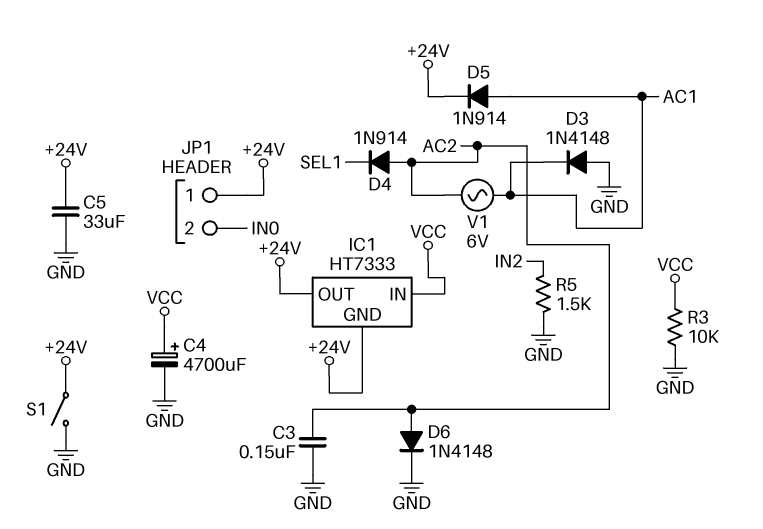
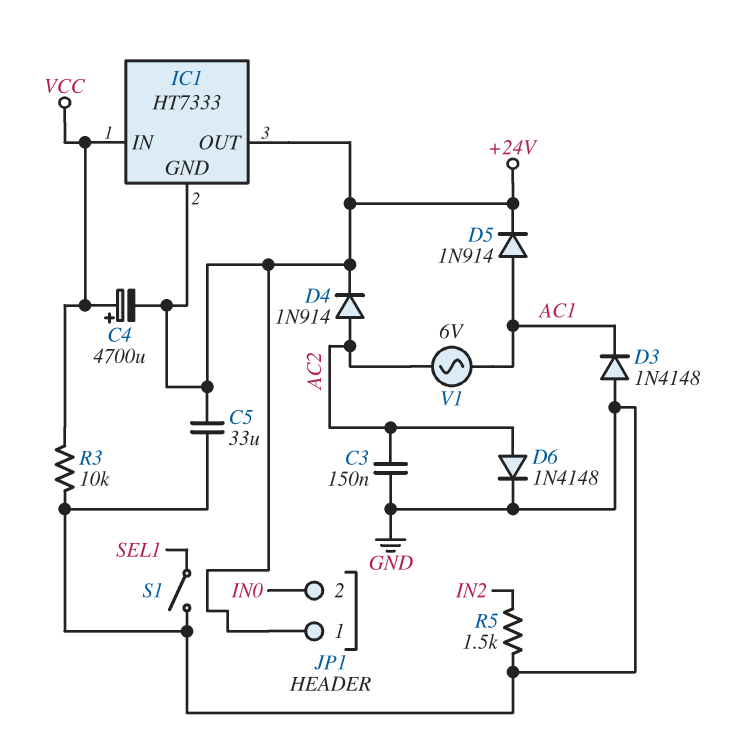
C4: 4700uF (plus VCC, minus GND) -> 4700uF (plus VCC, minus +24V)
D4: diode 1N914 (A AC2, K SEL1) -> diode 1N914 (A AC2, K +24V)
S1: switch (+24V, GND) -> switch (GND, SEL1)

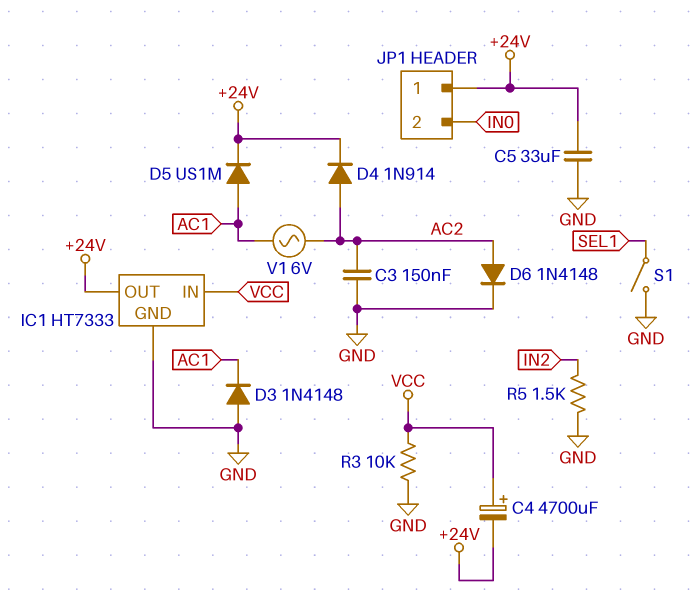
D5: diode 1N914 (A AC1, K +24V) -> diode US1M (A AC1, K +24V)
IC1 pin GND: +24V -> GND

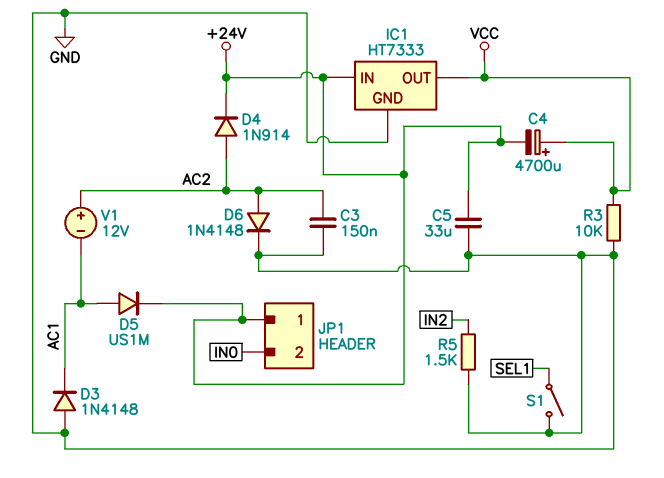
IC1 pin IN: VCC -> +24V
IC1 pin OUT: +24V -> VCC
V1: AC 6V (AC1, AC2) -> 12V (plus AC2, minus AC1)

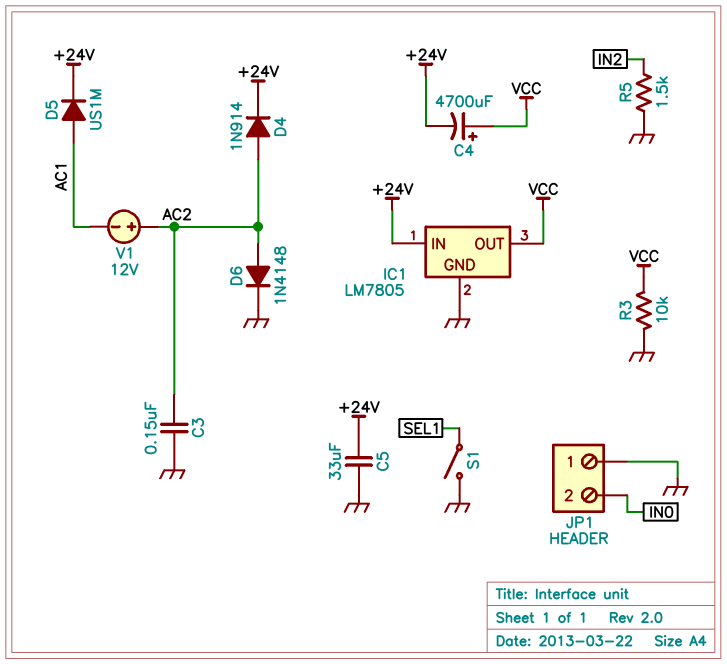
D3: diode 1N4148 (A GND, K AC1) -> none
IC1: HT7333 -> LM7805
JP1 pin 1: +24V -> GND

